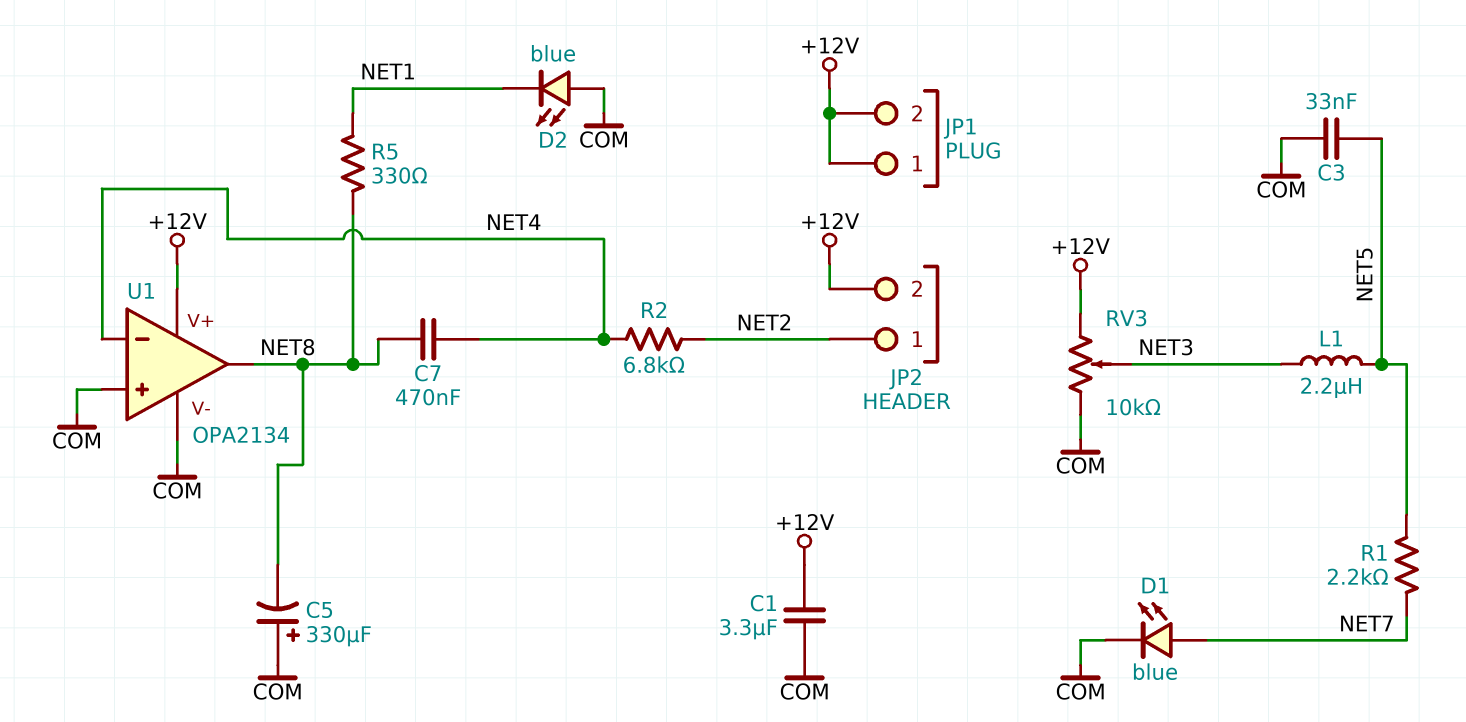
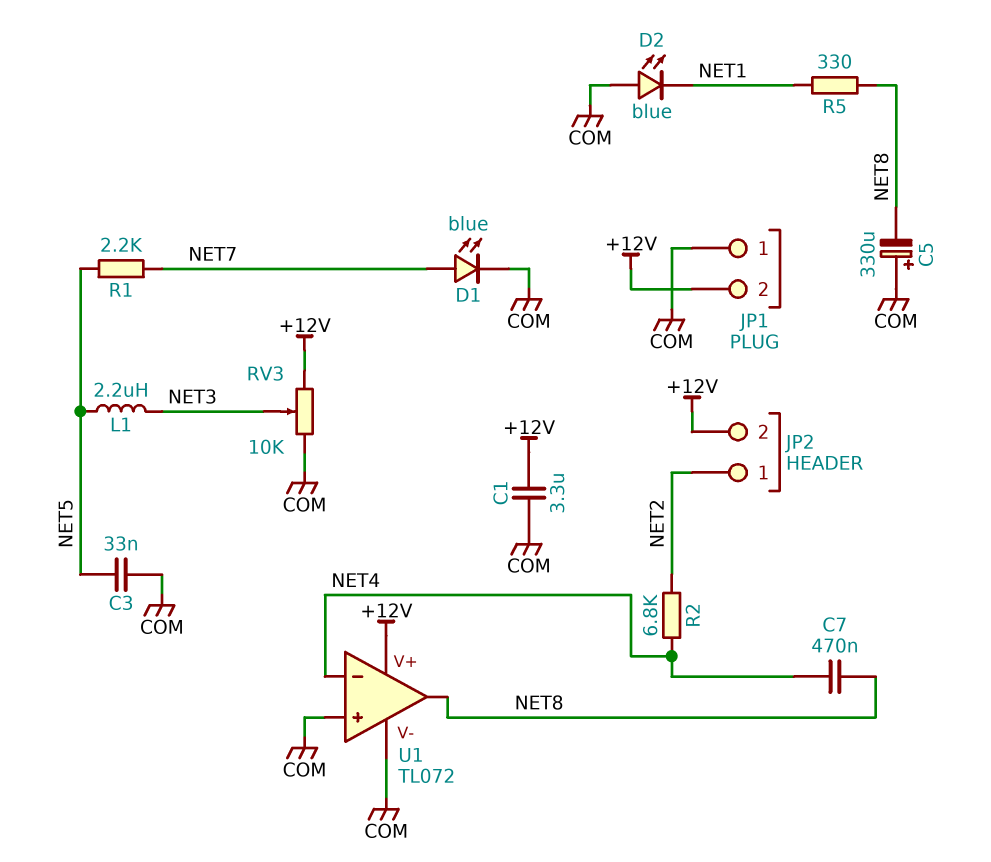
JP1 pin 1: +12V -> COM
U1: OPA2134 -> TL072

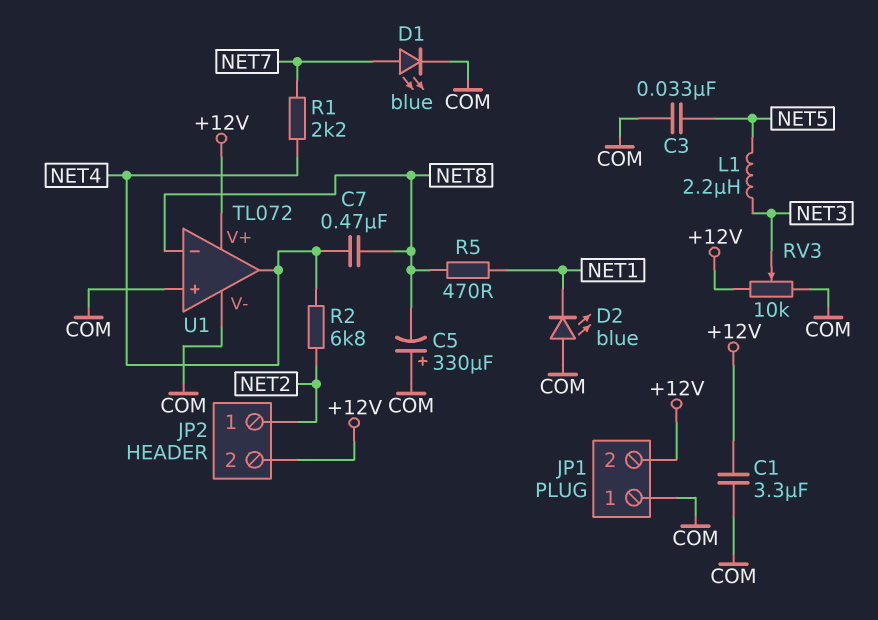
R1: 2.2k (NET5, NET7) -> 2.2k (NET4, NET7)
R5: 330 (NET1, NET8) -> 470 (NET1, NET8)
U1 pin in-: NET4 -> NET8
U1 pin out: NET8 -> NET4

